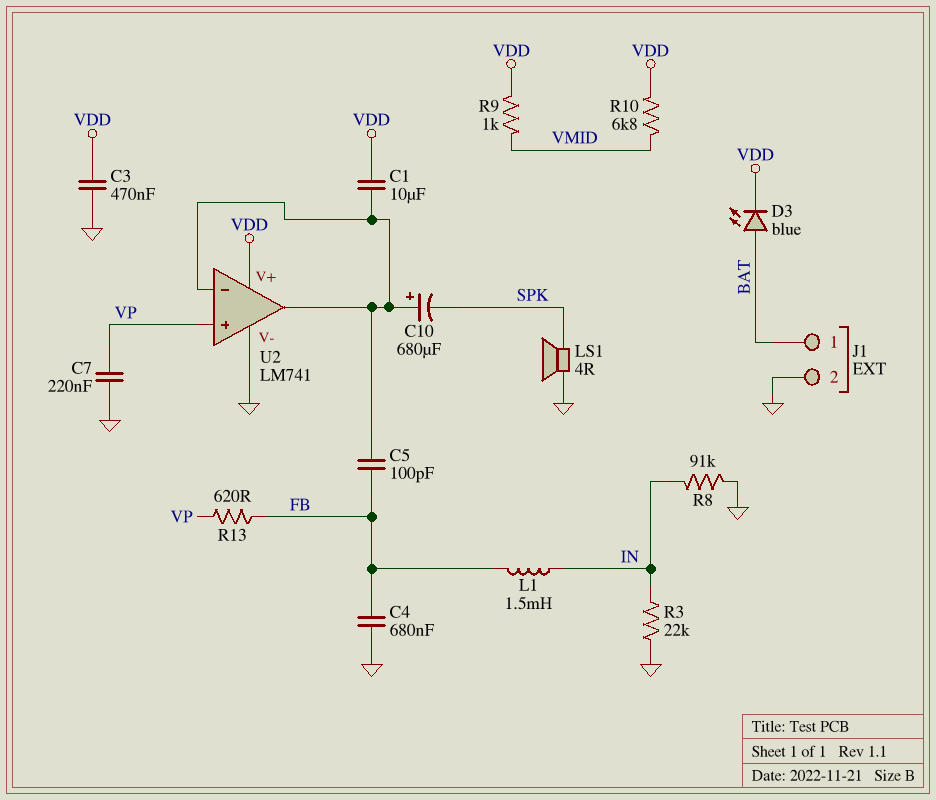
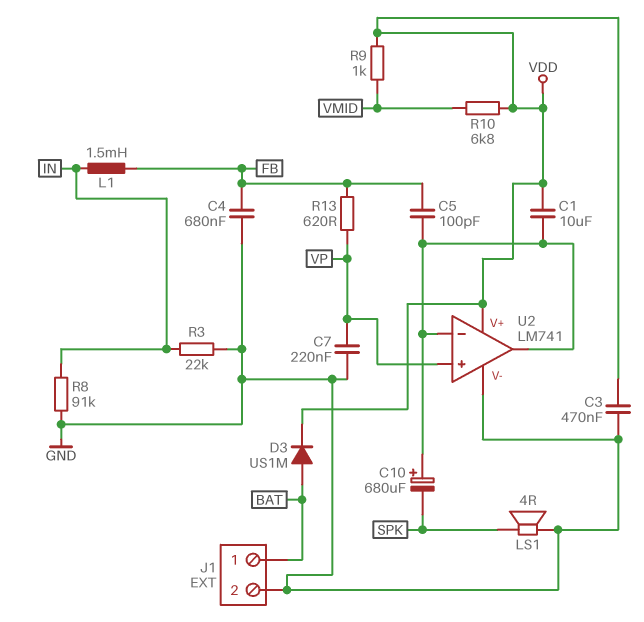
D3: LED blue (A BAT, K VDD) -> diode US1M (A BAT, K VDD)

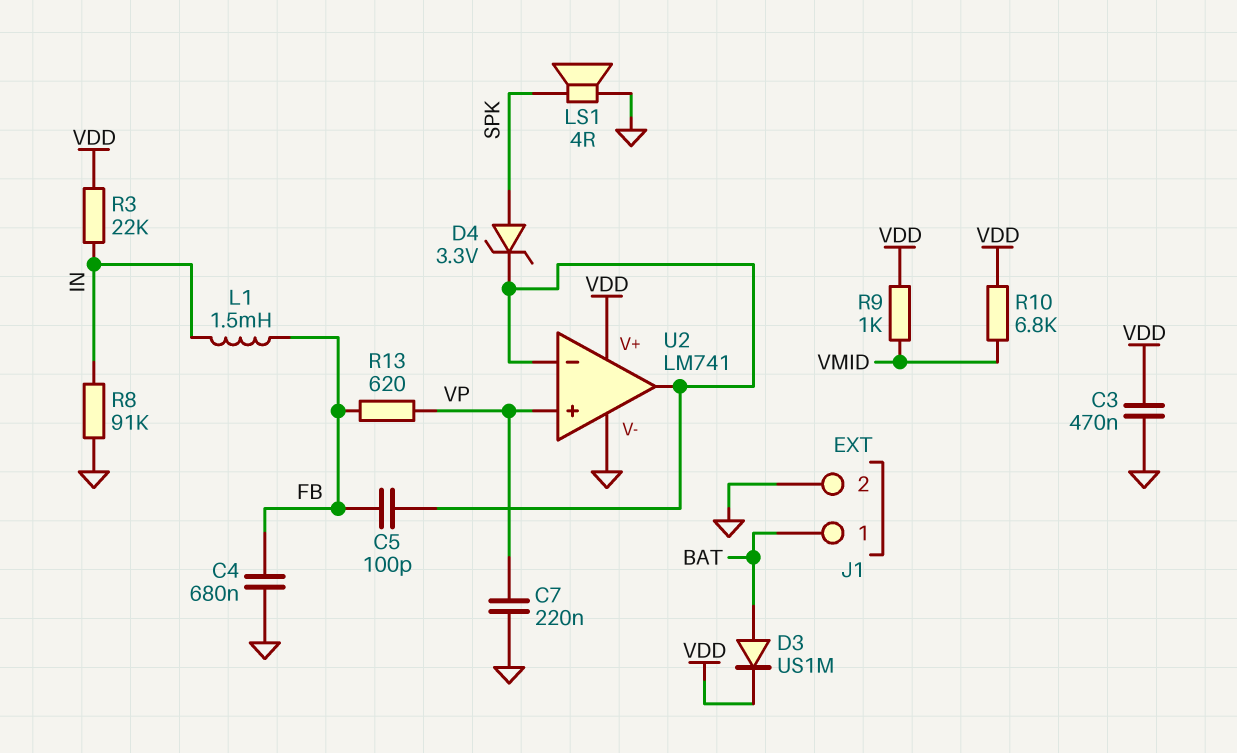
C1: 10uF (U2/in-, VDD) -> none
C10: 680uF (plus U2/in-, minus SPK) -> none
D4: none -> zener 3.3V (A SPK, K U2/in-)
R3: 22k (GND, IN) -> 22k (IN, VDD)

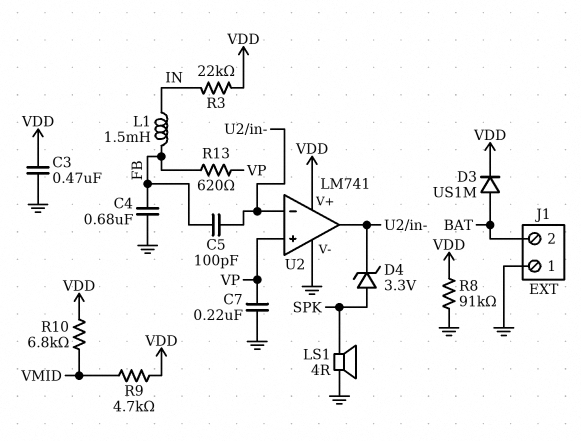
J1 pin 1: BAT -> GND
J1 pin 2: GND -> BAT
R8: 91k (GND, IN) -> 91k (GND, VDD)
R9: 1k (VDD, VMID) -> 4.7k (VDD, VMID)

